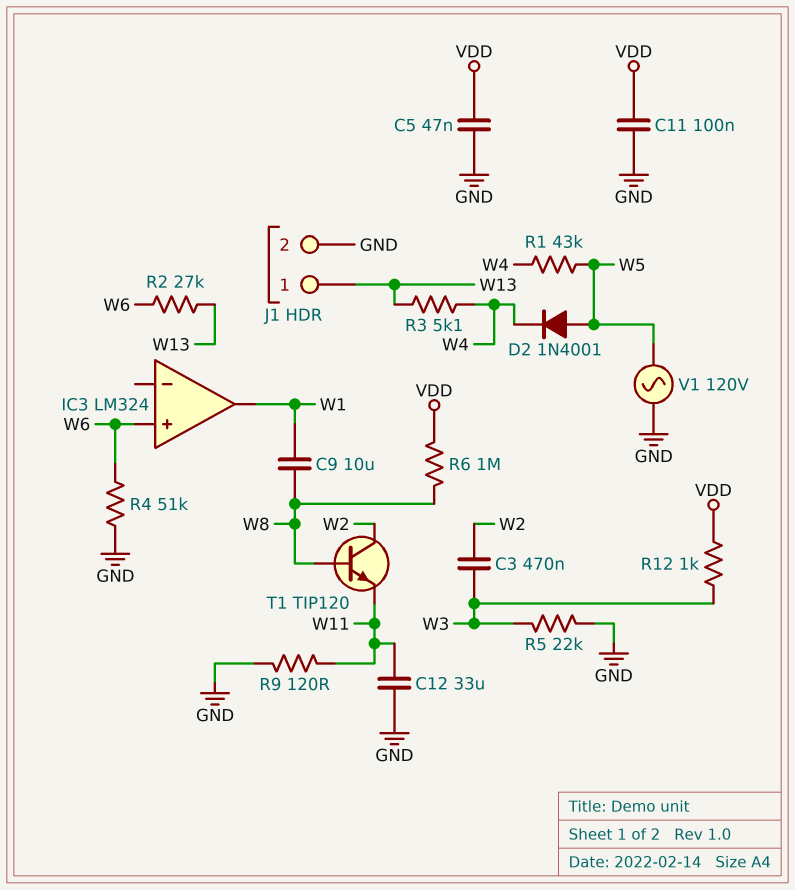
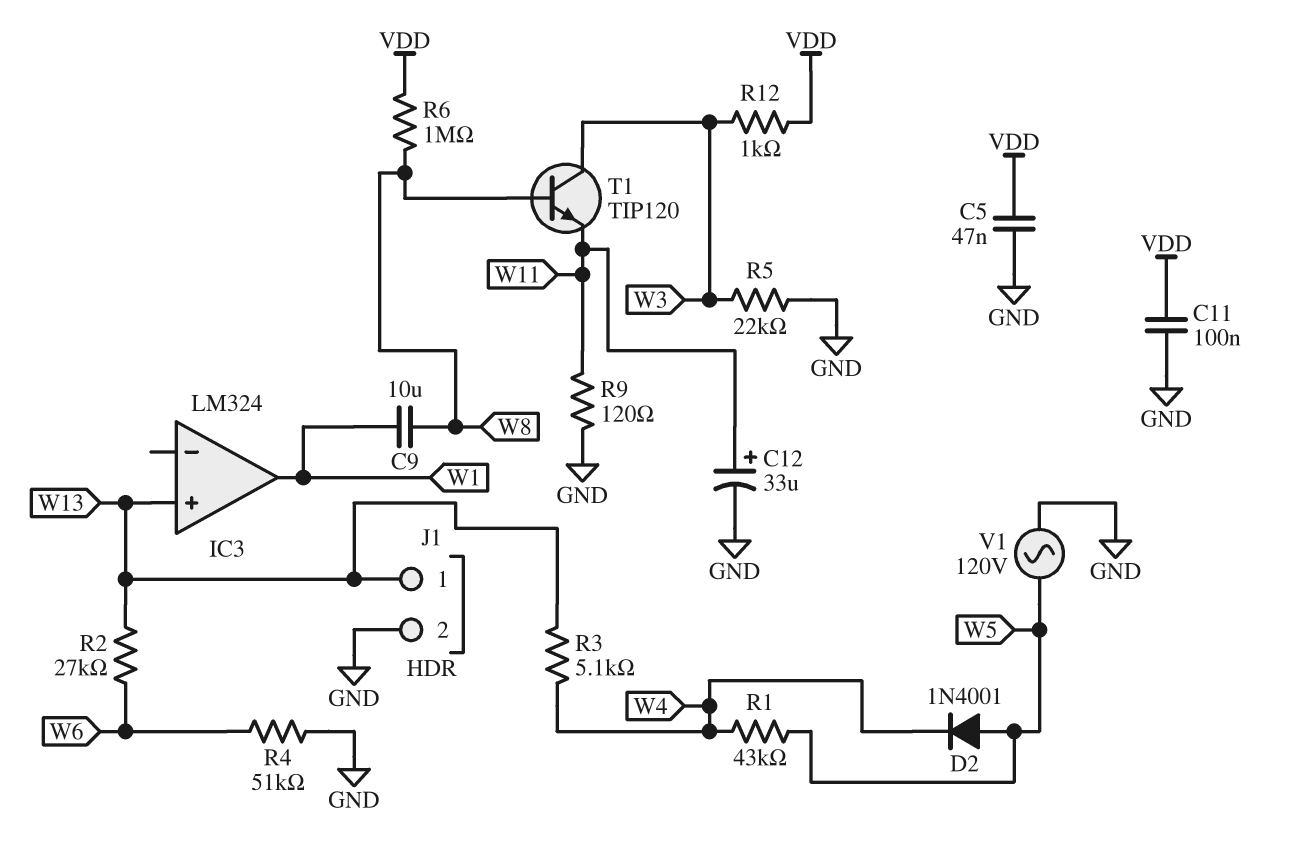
C3: 470nF (W2, W3) -> none
C12: 33uF (GND, W11) -> 33uF (plus W11, minus GND)
IC3 pin in+: W6 -> W13
T1: NPN TIP120 (B W8, C W2, E W11) -> NPN TIP120 (B W8, C W3, E W11)

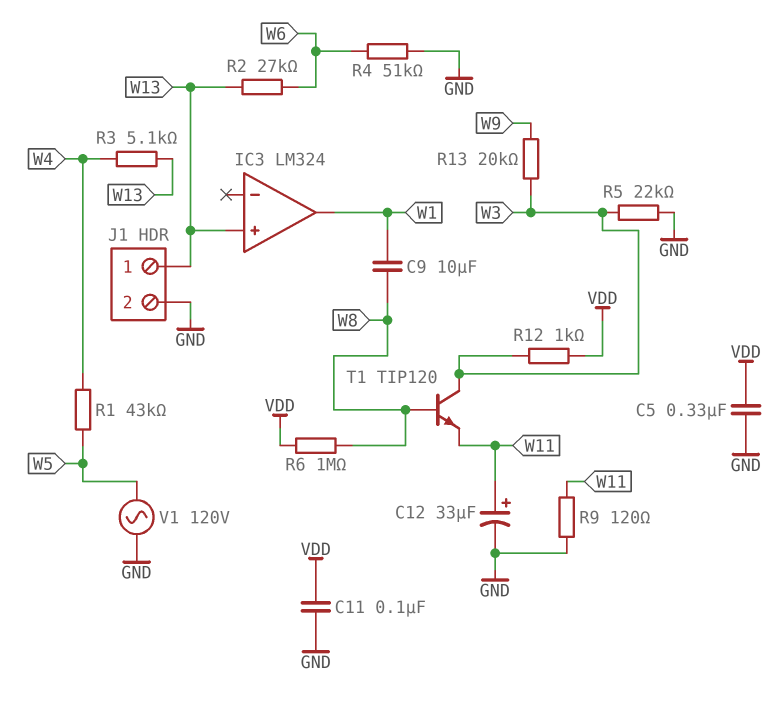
C5: 47nF (GND, VDD) -> 330nF (GND, VDD)
D2: diode 1N4001 (A W5, K W4) -> none
R13: none -> 20k (W3, W9)

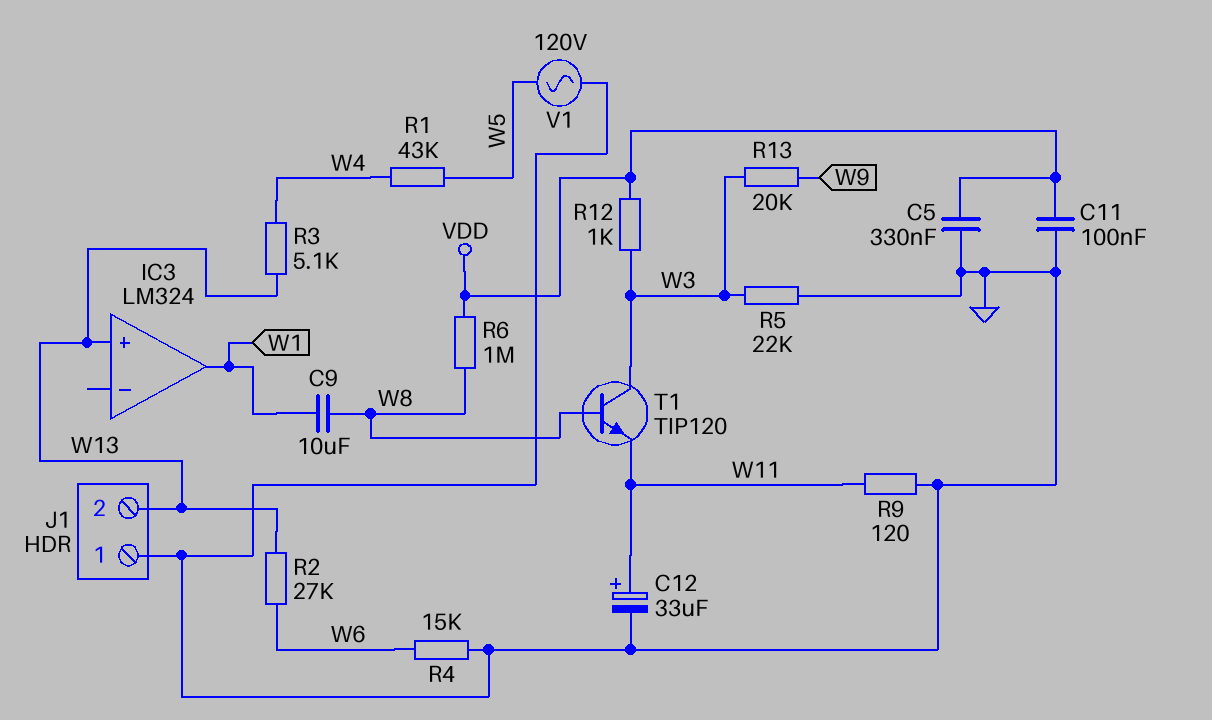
J1 pin 1: W13 -> GND
J1 pin 2: GND -> W13
R4: 51k (GND, W6) -> 15k (GND, W6)

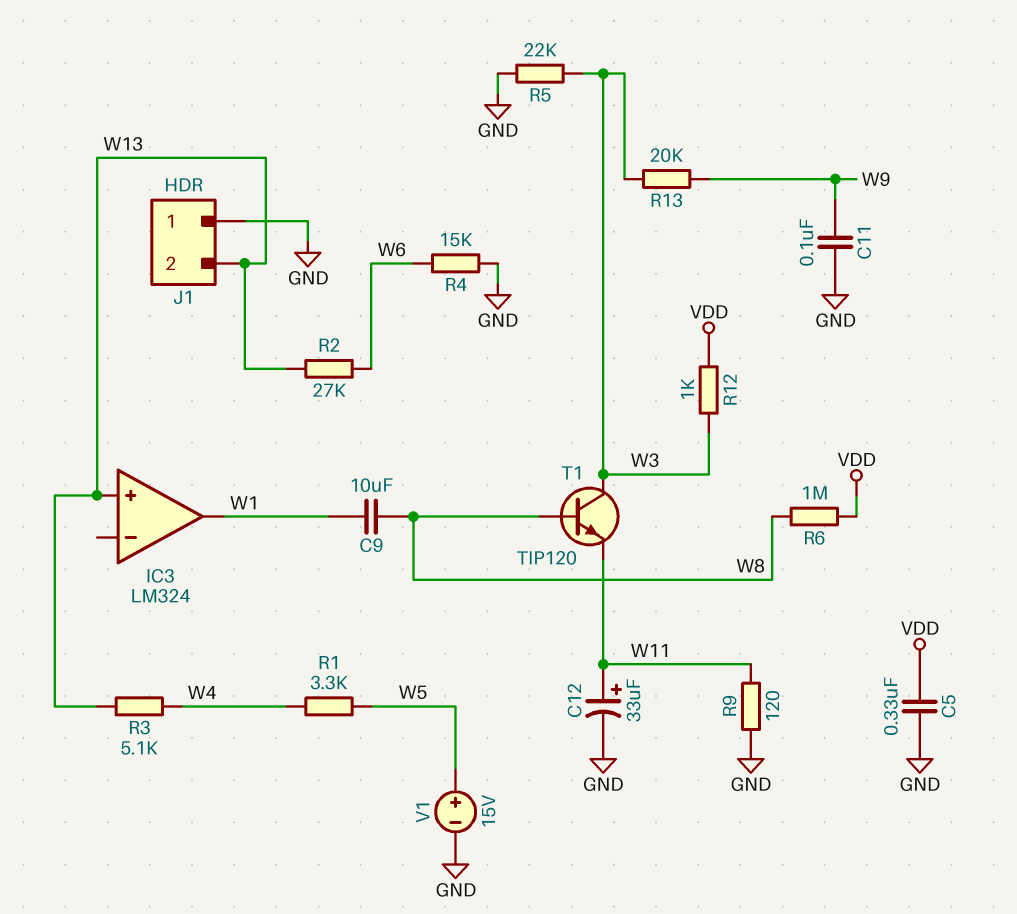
C11: 100nF (GND, VDD) -> 100nF (GND, W9)
R1: 43k (W4, W5) -> 3.3k (W4, W5)
V1: AC 120V (GND, W5) -> 15V (plus W5, minus GND)

